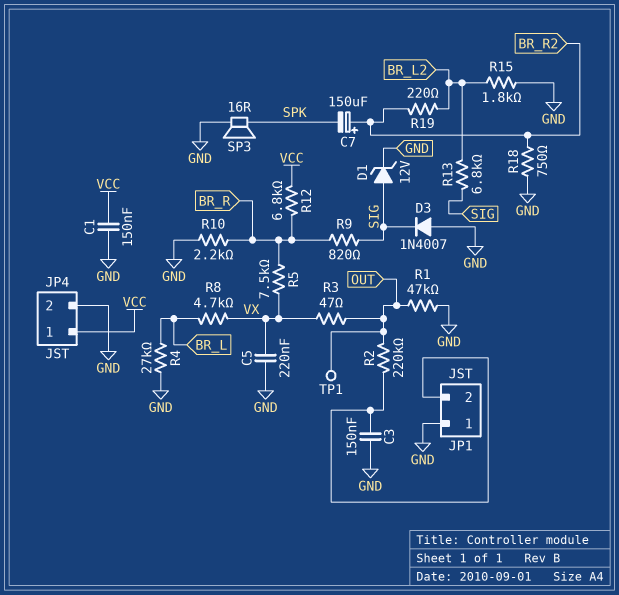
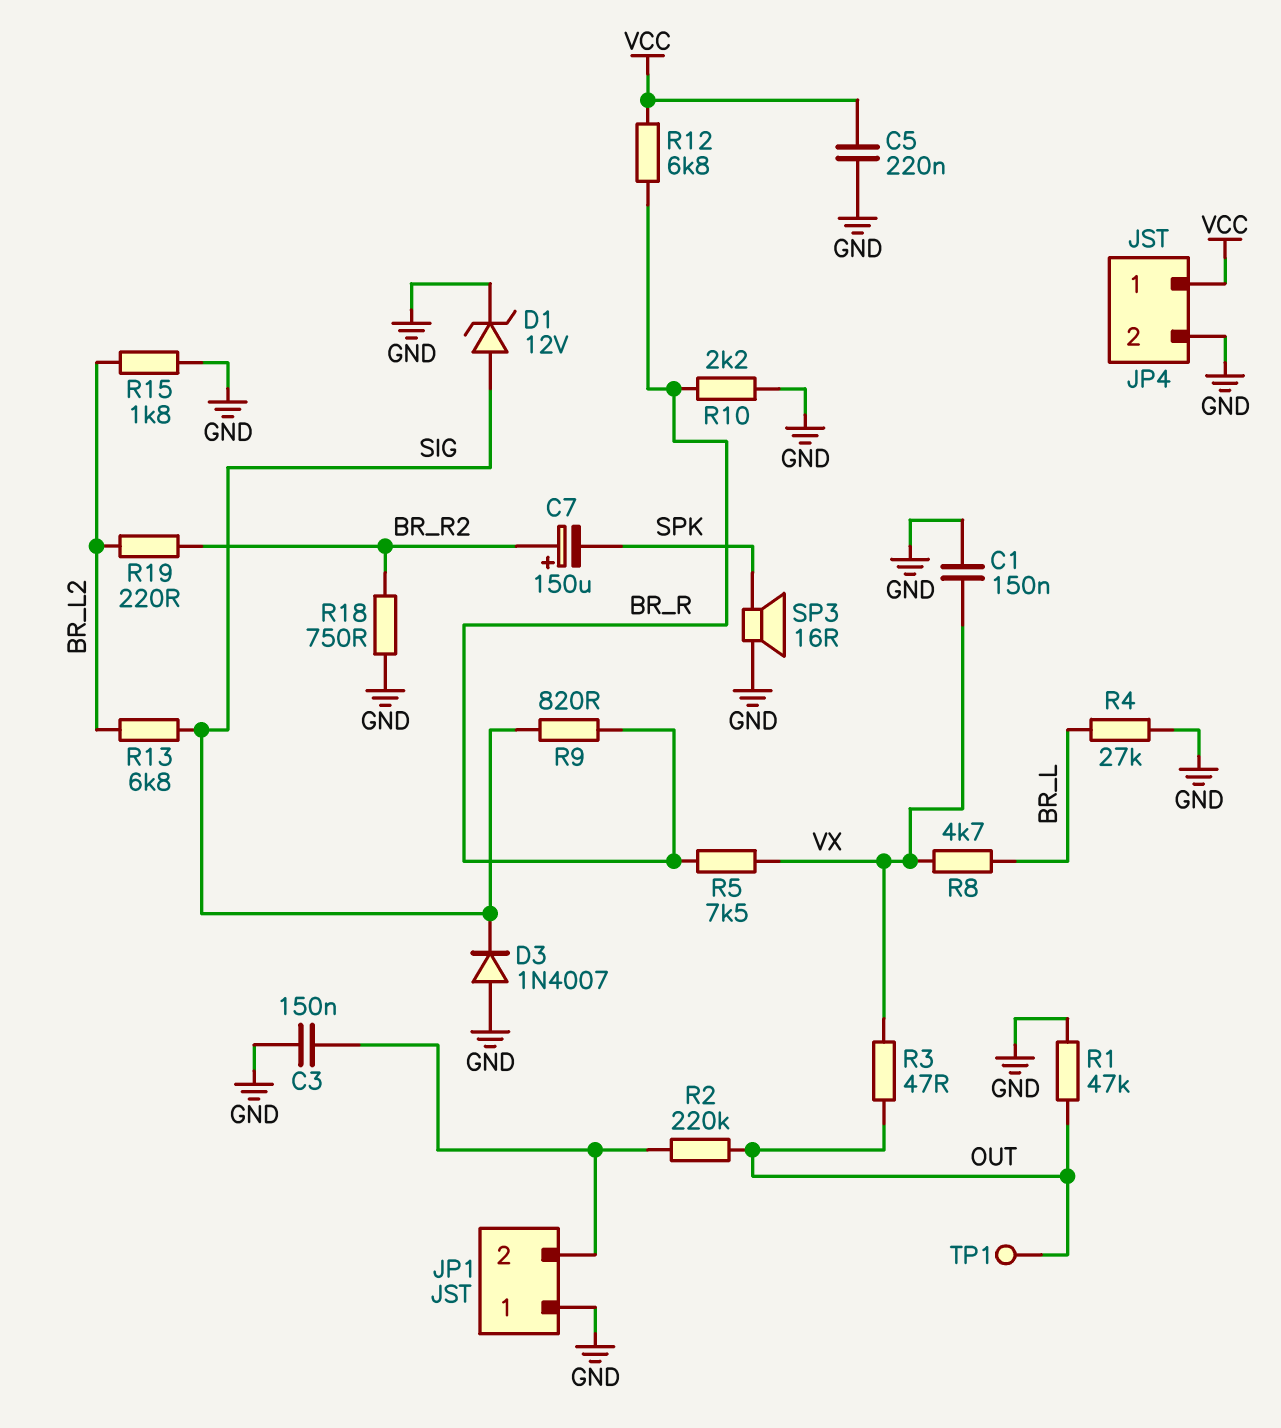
C1: 150nF (GND, VCC) -> 150nF (GND, VX)
C5: 220nF (GND, VX) -> 220nF (GND, VCC)

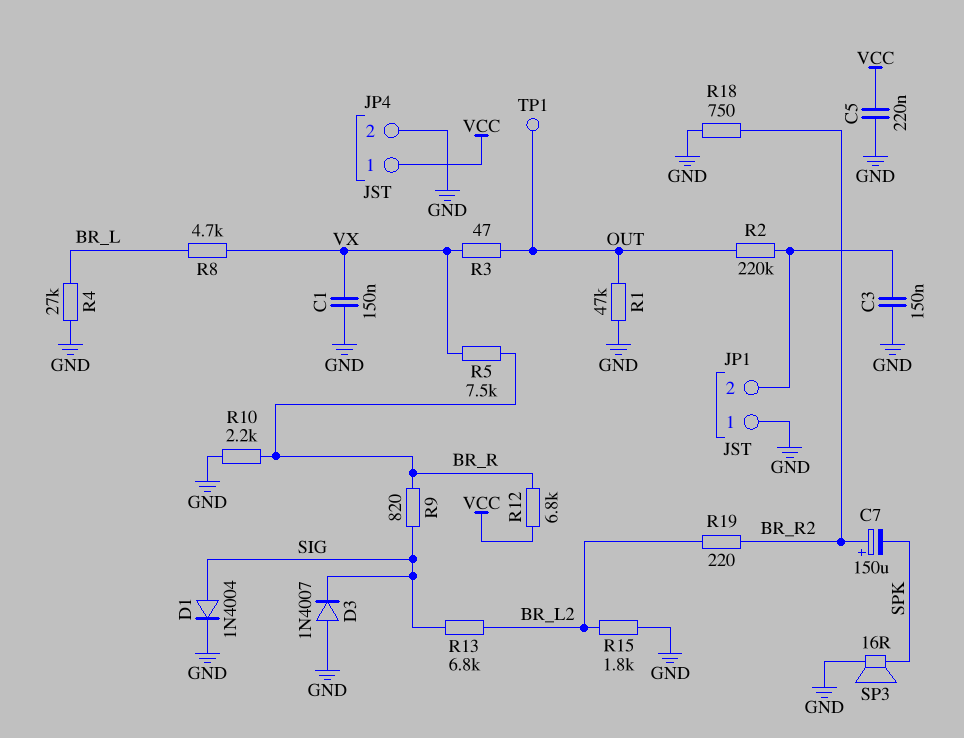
D1: zener 12V (A SIG, K GND) -> diode 1N4004 (A SIG, K GND)

